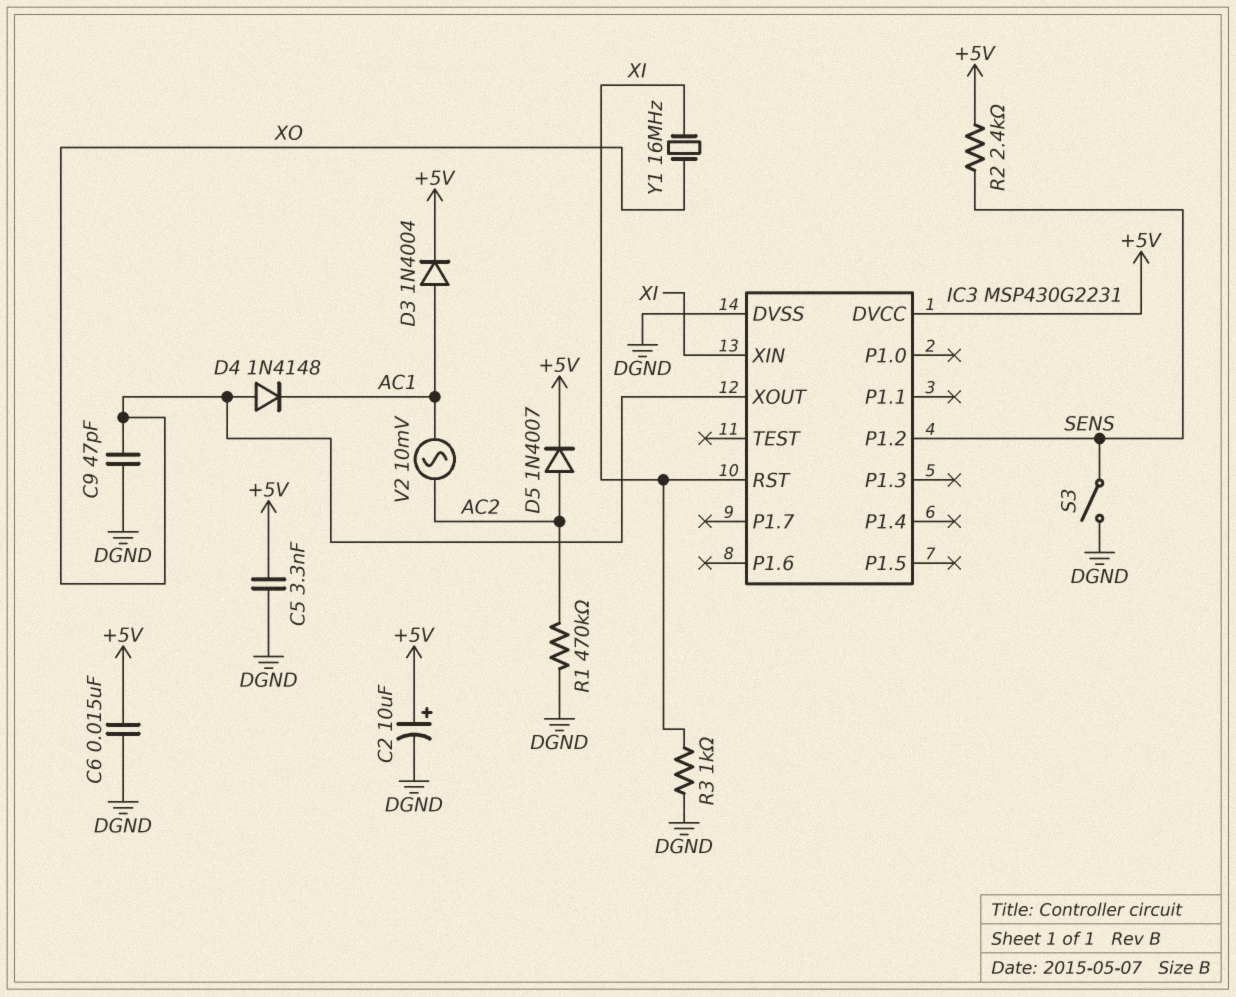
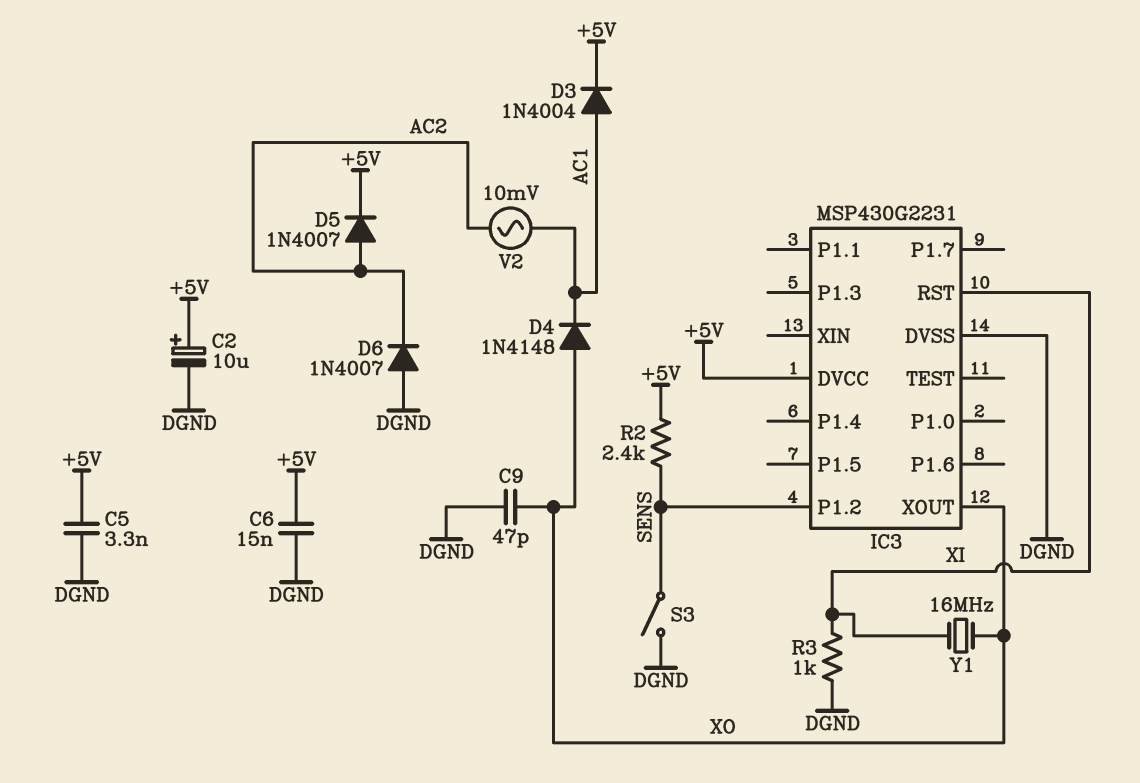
D6: none -> diode 1N4007 (A DGND, K AC2)
IC3 pin XIN: XI -> none
R1: 470k (AC2, DGND) -> none

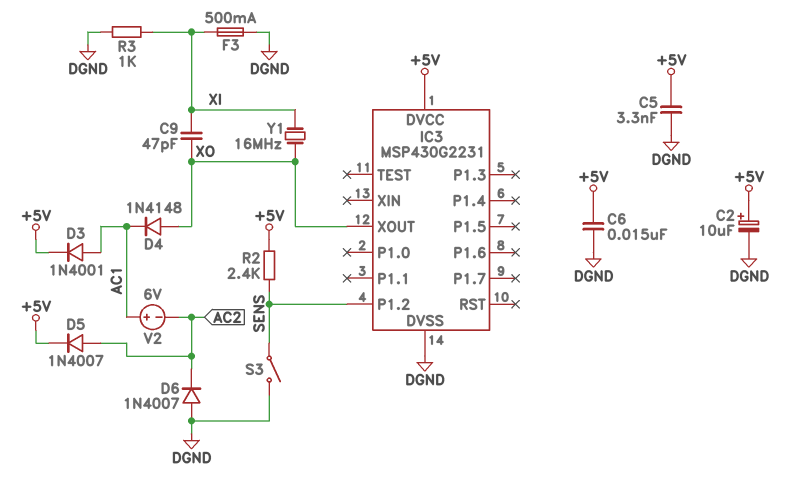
C9: 47pF (DGND, XO) -> 47pF (XI, XO)
D3: diode 1N4004 (A AC1, K +5V) -> diode 1N4001 (A AC1, K +5V)
F3: none -> 500mA (DGND, XI)
IC3 pin RST: XI -> none
V2: AC 10mV (AC1, AC2) -> 6V (plus AC1, minus AC2)

